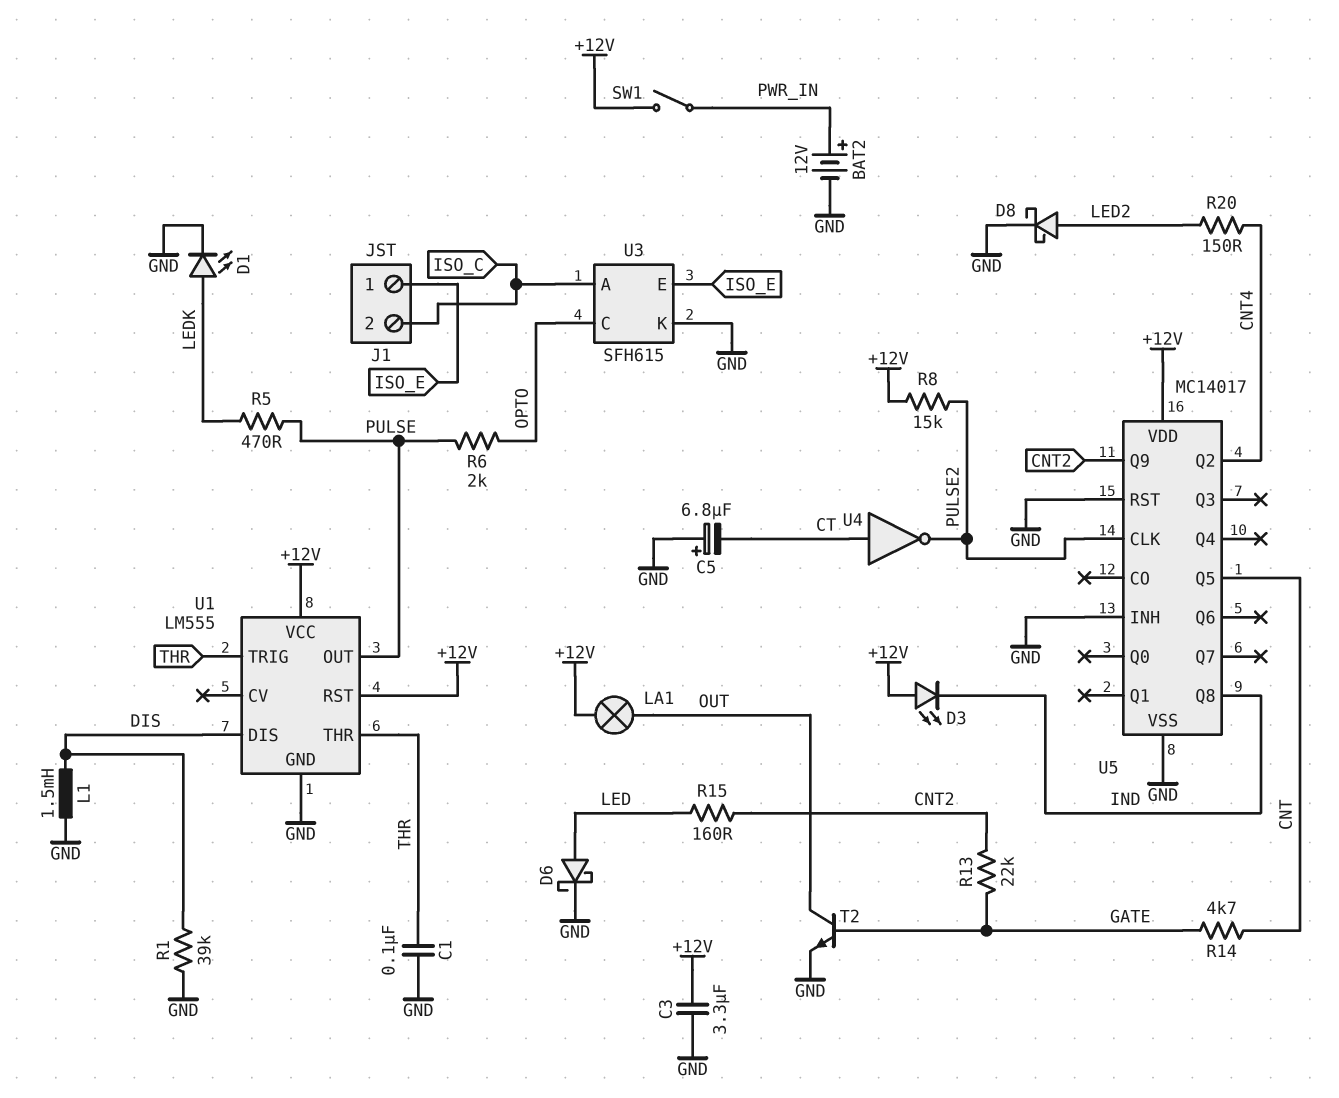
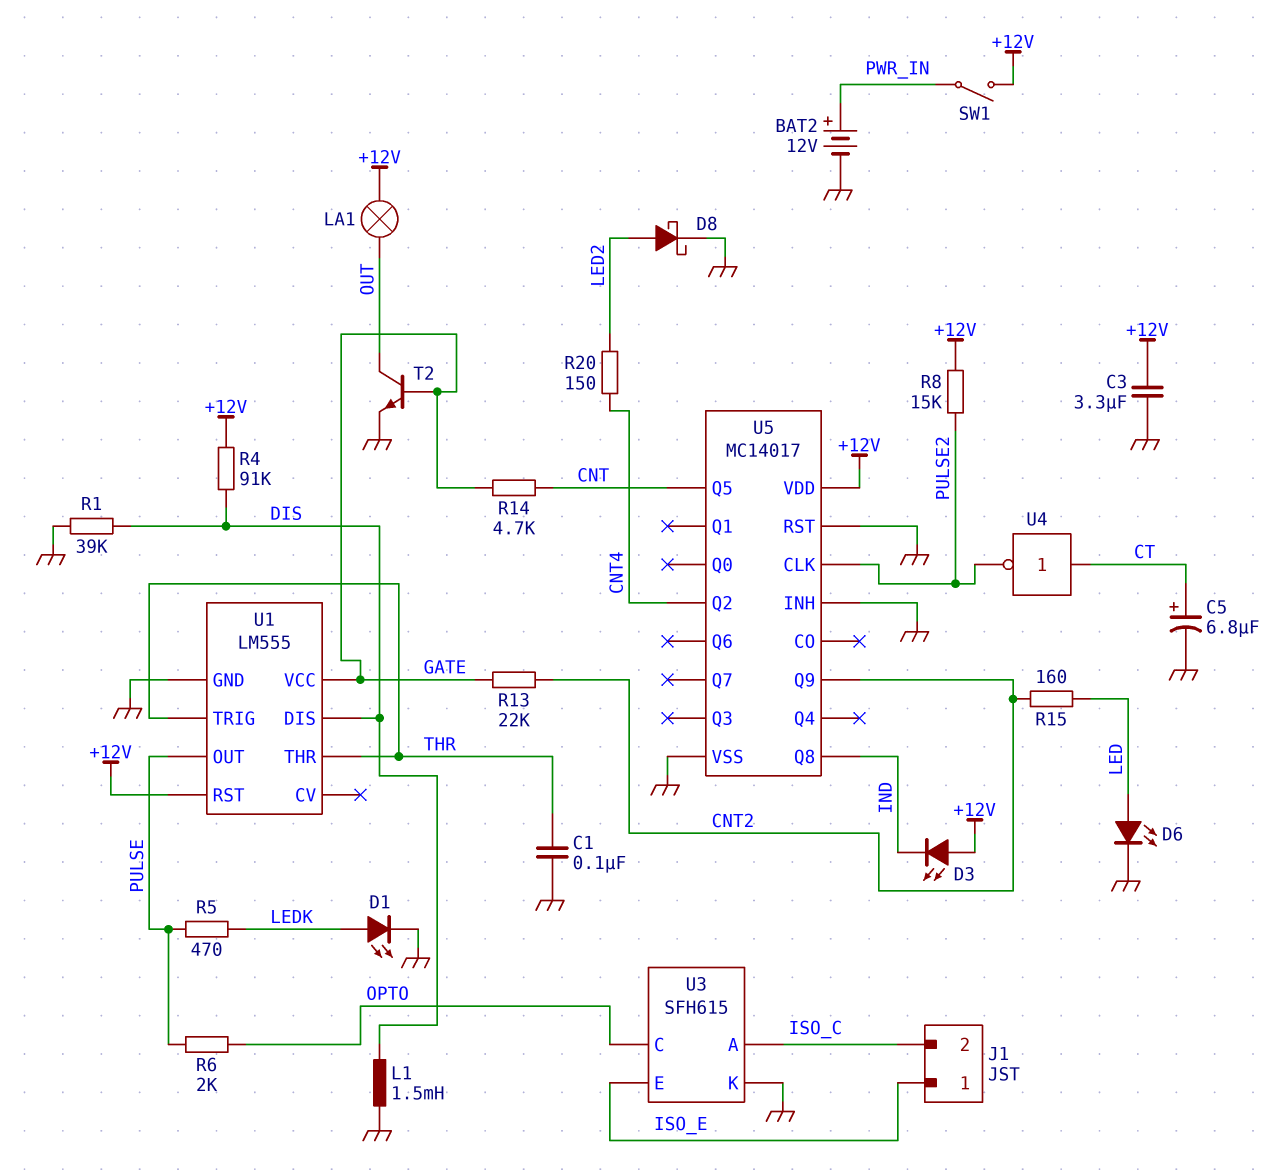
C5: 6.8uF (plus GND, minus CT) -> 6.8uF (plus CT, minus GND)
D6: schottky (A LED, K GND) -> LED (A LED, K GND)
R4: none -> 91k (+12V, DIS)
U1 pin VCC: +12V -> GATE

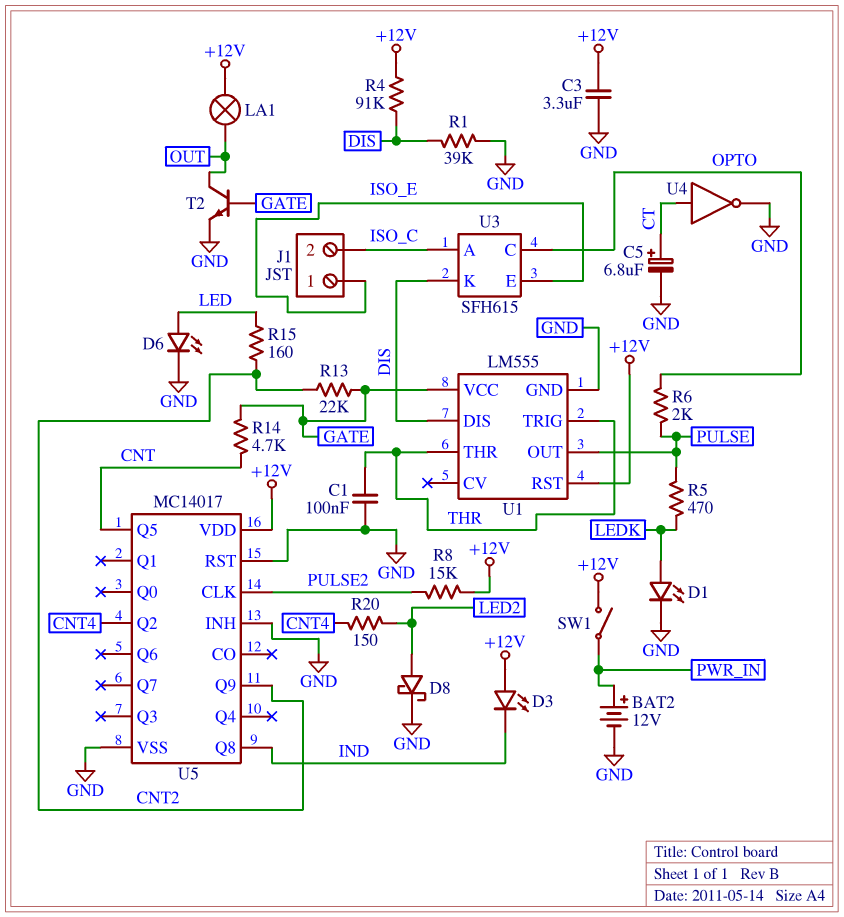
L1: 1.5mH (DIS, GND) -> none
U3 pin K: GND -> DIS
U4: NOT (in CT, out PULSE2) -> NOT (in CT, out GND)

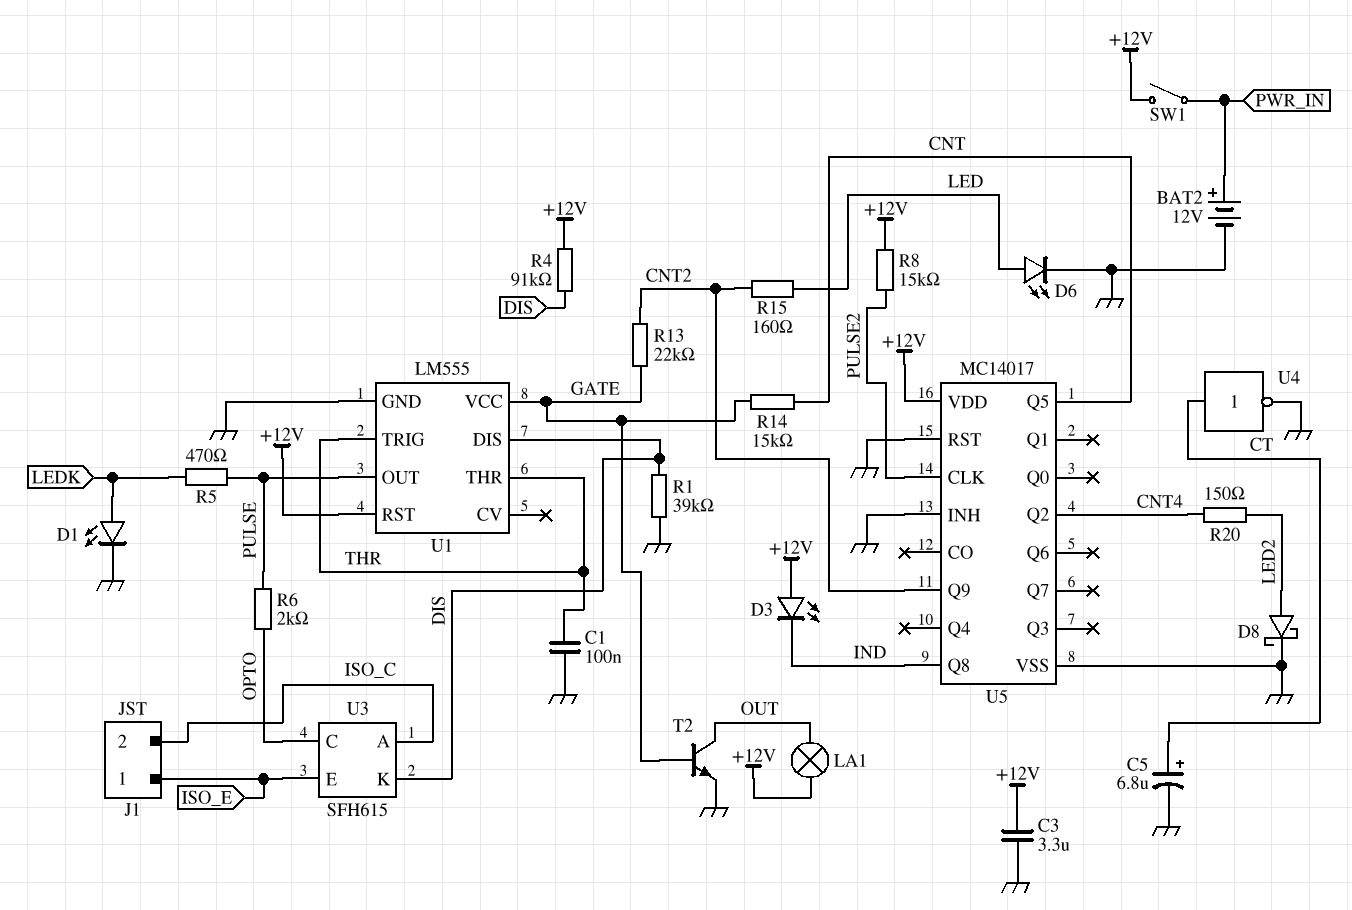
R14: 4.7k (CNT, GATE) -> 15k (CNT, GATE)

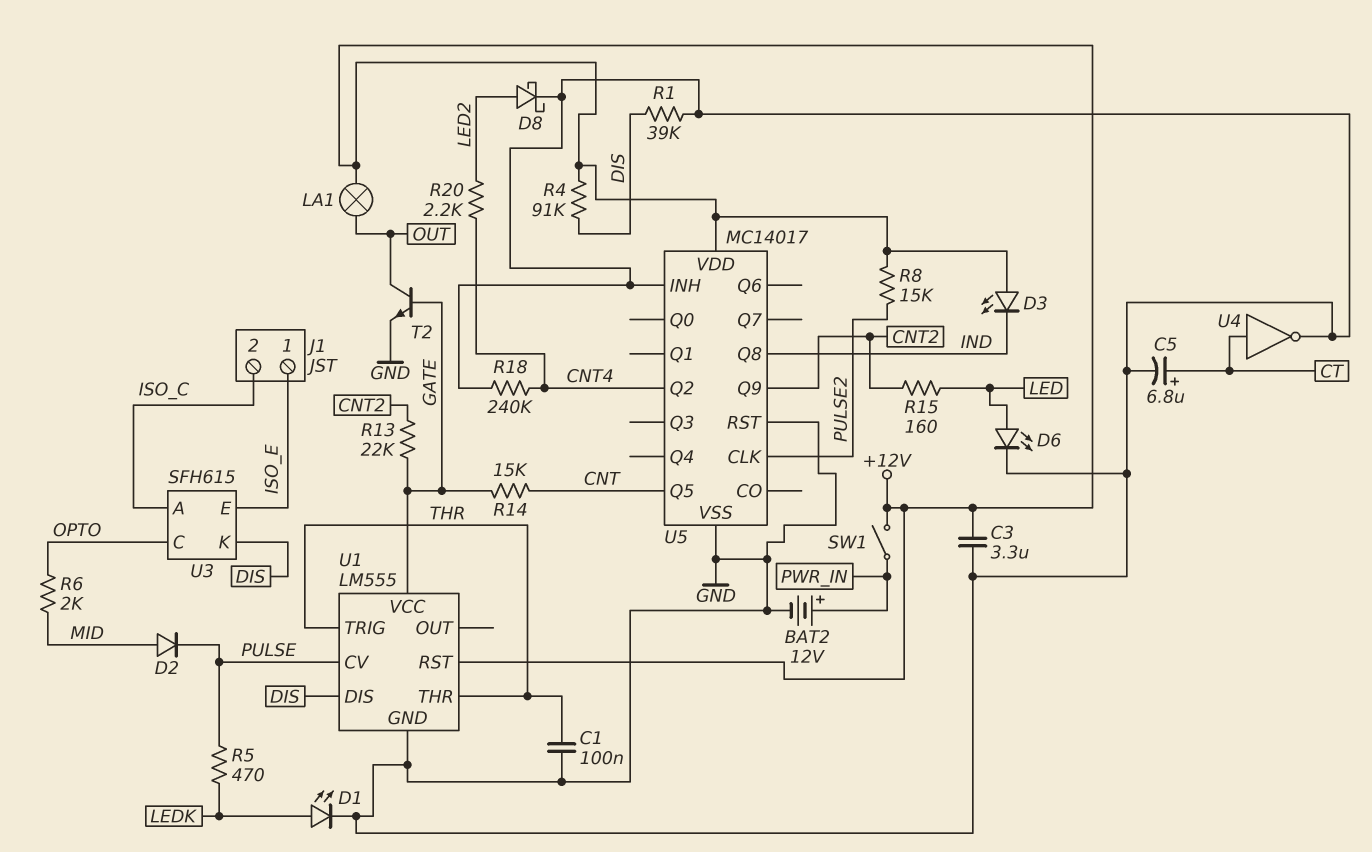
D2: none -> diode (A MID, K PULSE)
R6: 2k (OPTO, PULSE) -> 2k (MID, OPTO)
R18: none -> 240k (CNT4, GND)
R20: 150 (CNT4, LED2) -> 2.2k (CNT4, LED2)
U1 pin CV: none -> PULSE
U1 pin OUT: PULSE -> none

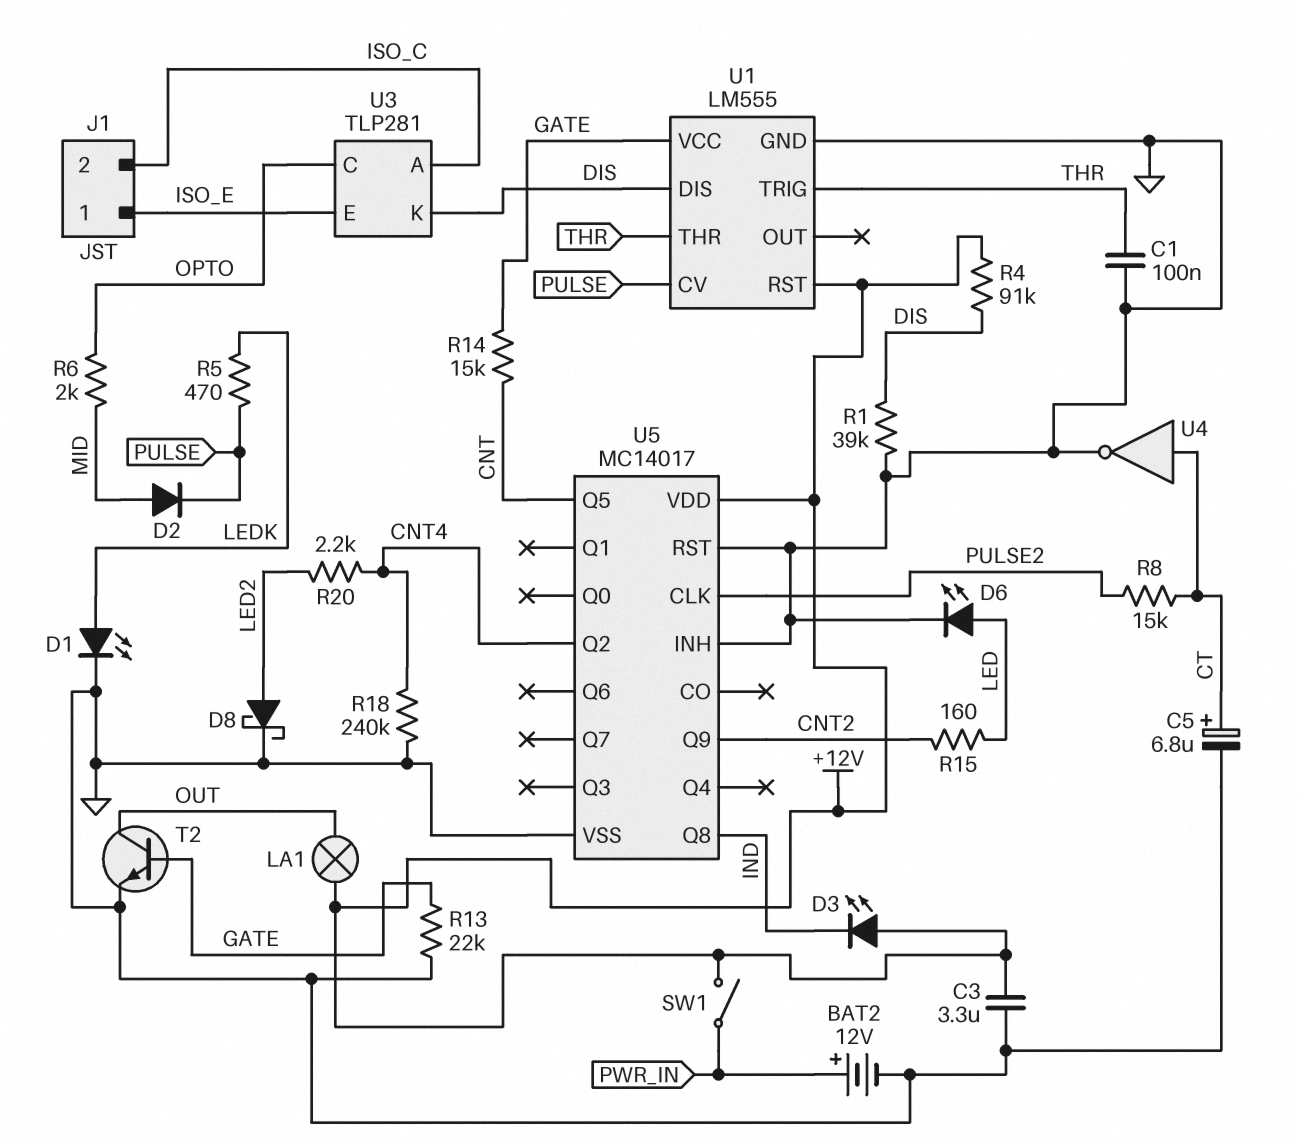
R8: 15k (+12V, PULSE2) -> 15k (CT, PULSE2)
R13: 22k (CNT2, GATE) -> 22k (GATE, GND)
U3: SFH615 -> TLP281

